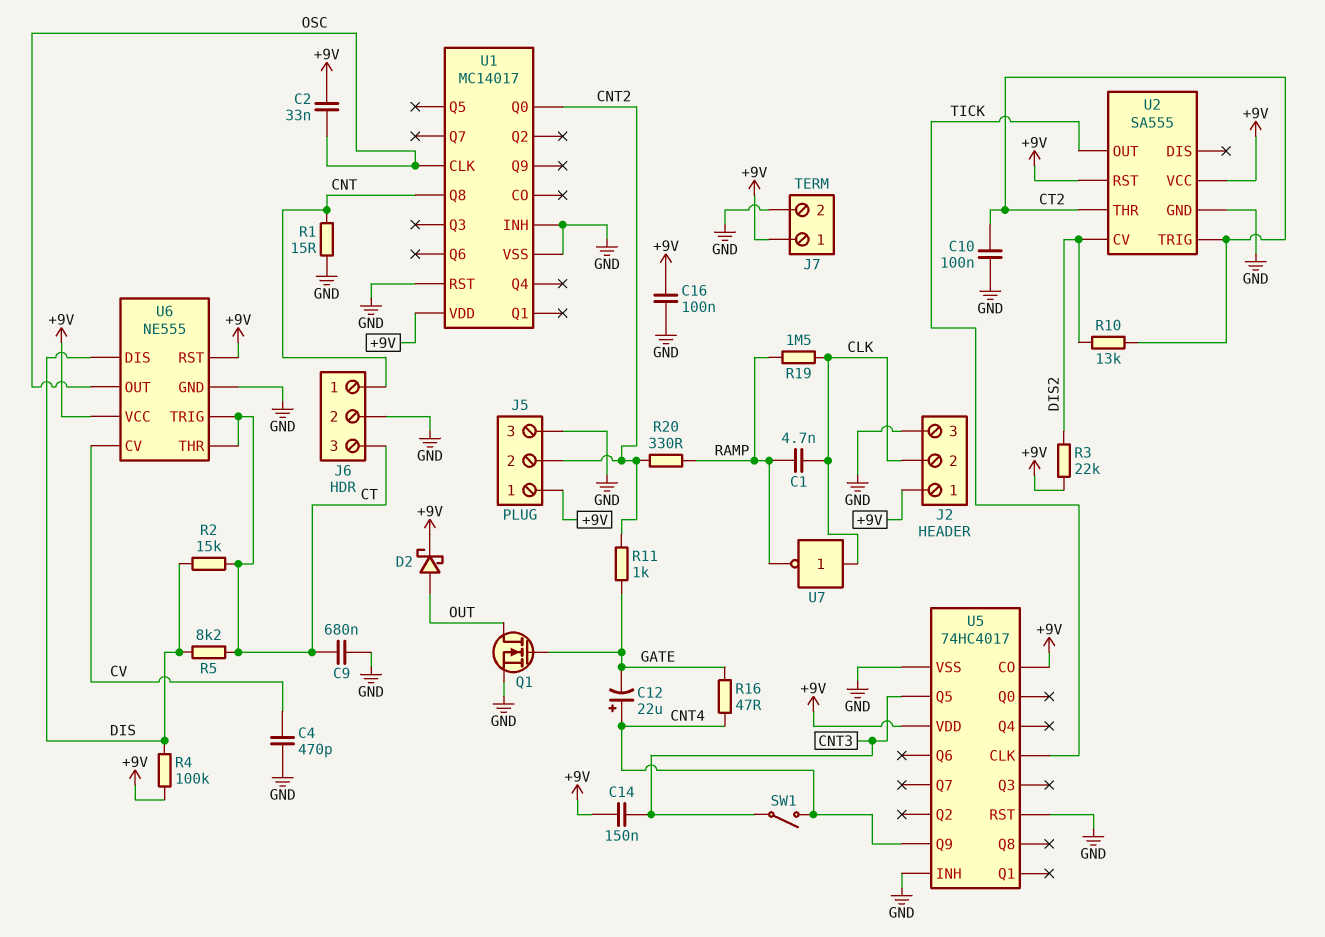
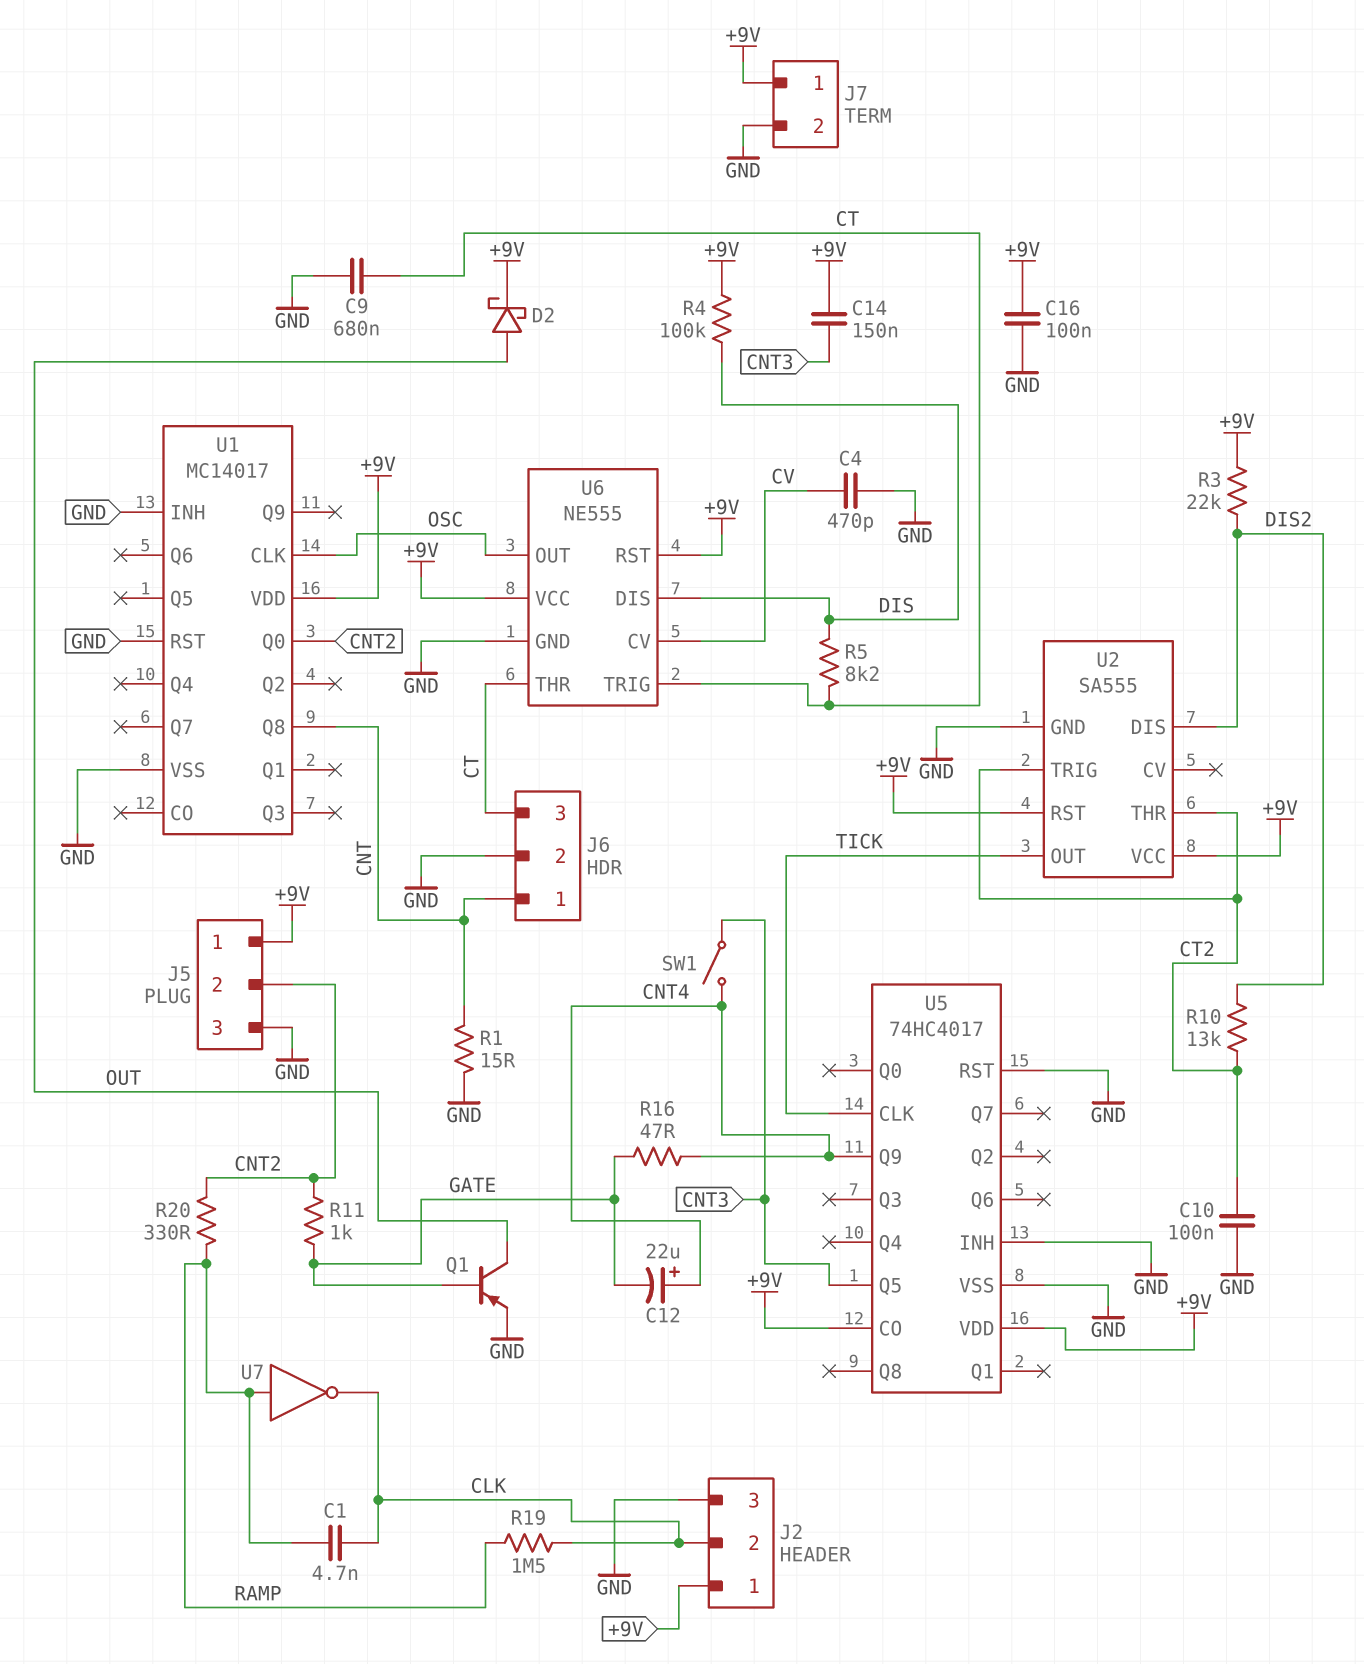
C2: 33nF (+9V, OSC) -> none
Q1: NMOS (G GATE, D OUT, S GND) -> PNP (B GATE, C OUT, E GND)
R2: 15k (CT, DIS) -> none
U2 pin CV: DIS2 -> none
U2 pin DIS: none -> DIS2
U7: NOT (in CLK, out RAMP) -> NOT (in RAMP, out CLK)

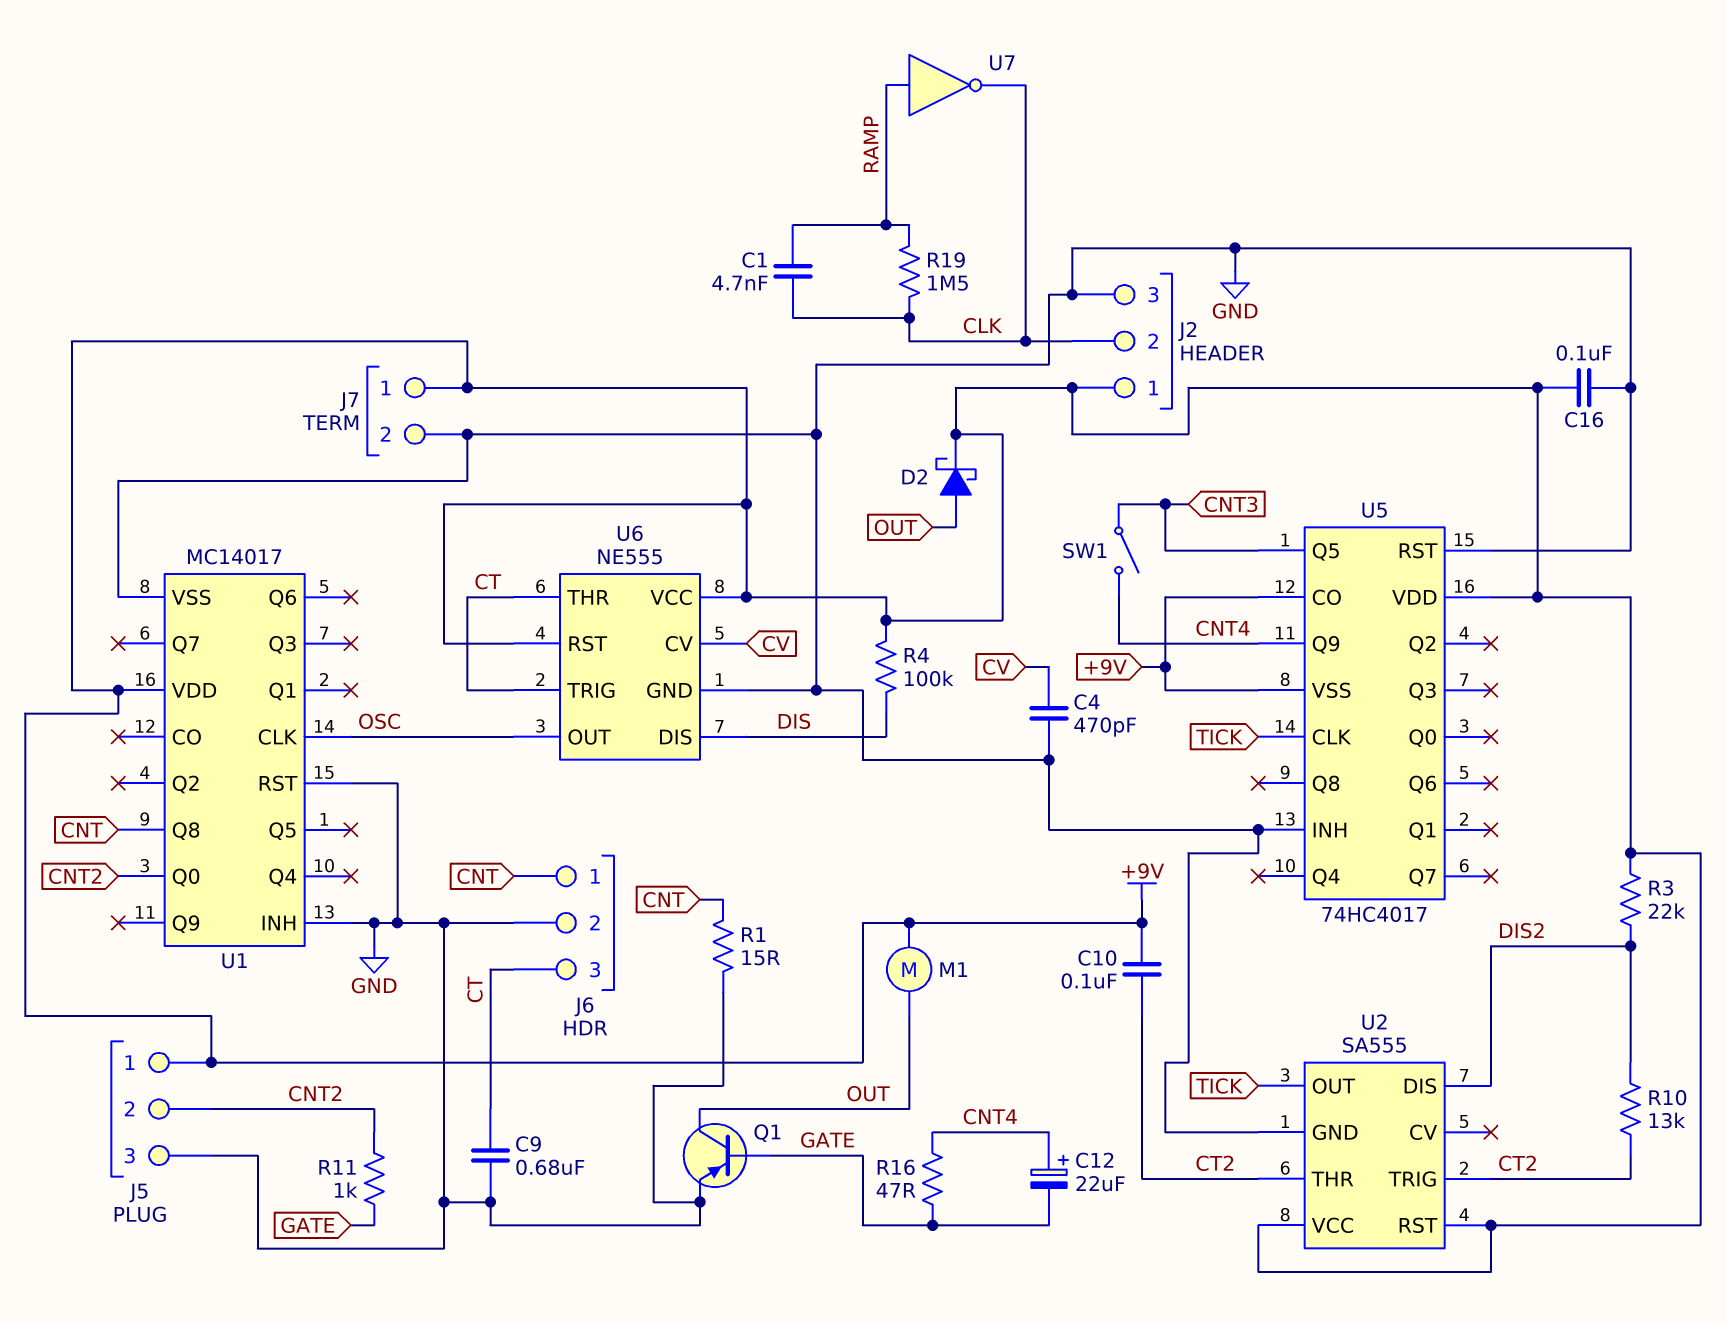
C10: 100nF (CT2, GND) -> 100nF (+9V, CT2)
C14: 150nF (+9V, CNT3) -> none
M1: none -> motor (+9V, OUT)
R5: 8.2k (CT, DIS) -> none
R20: 330 (CNT2, RAMP) -> none
U5 pin VSS: GND -> +9V

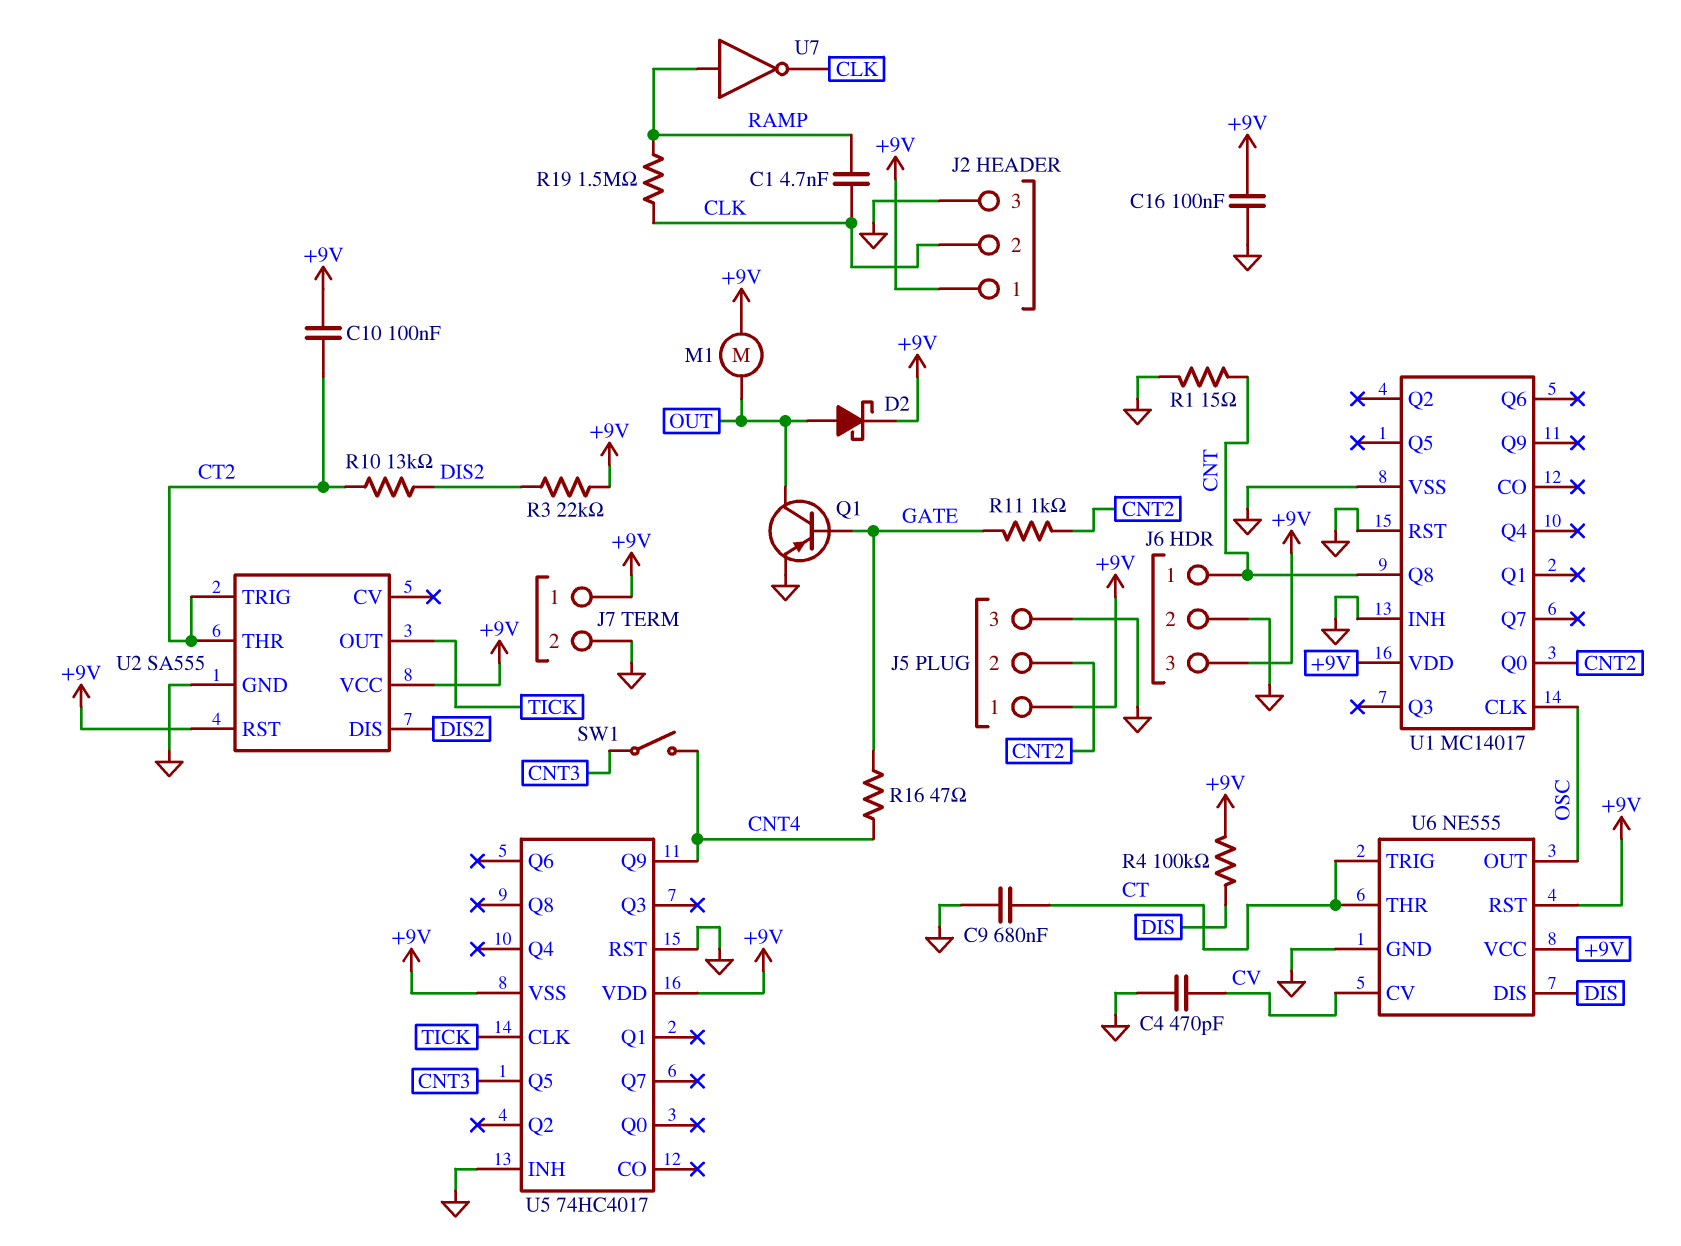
C12: 22uF (plus CNT4, minus GATE) -> none
J6 pin 3: CT -> +9V
U5 pin CO: +9V -> none

